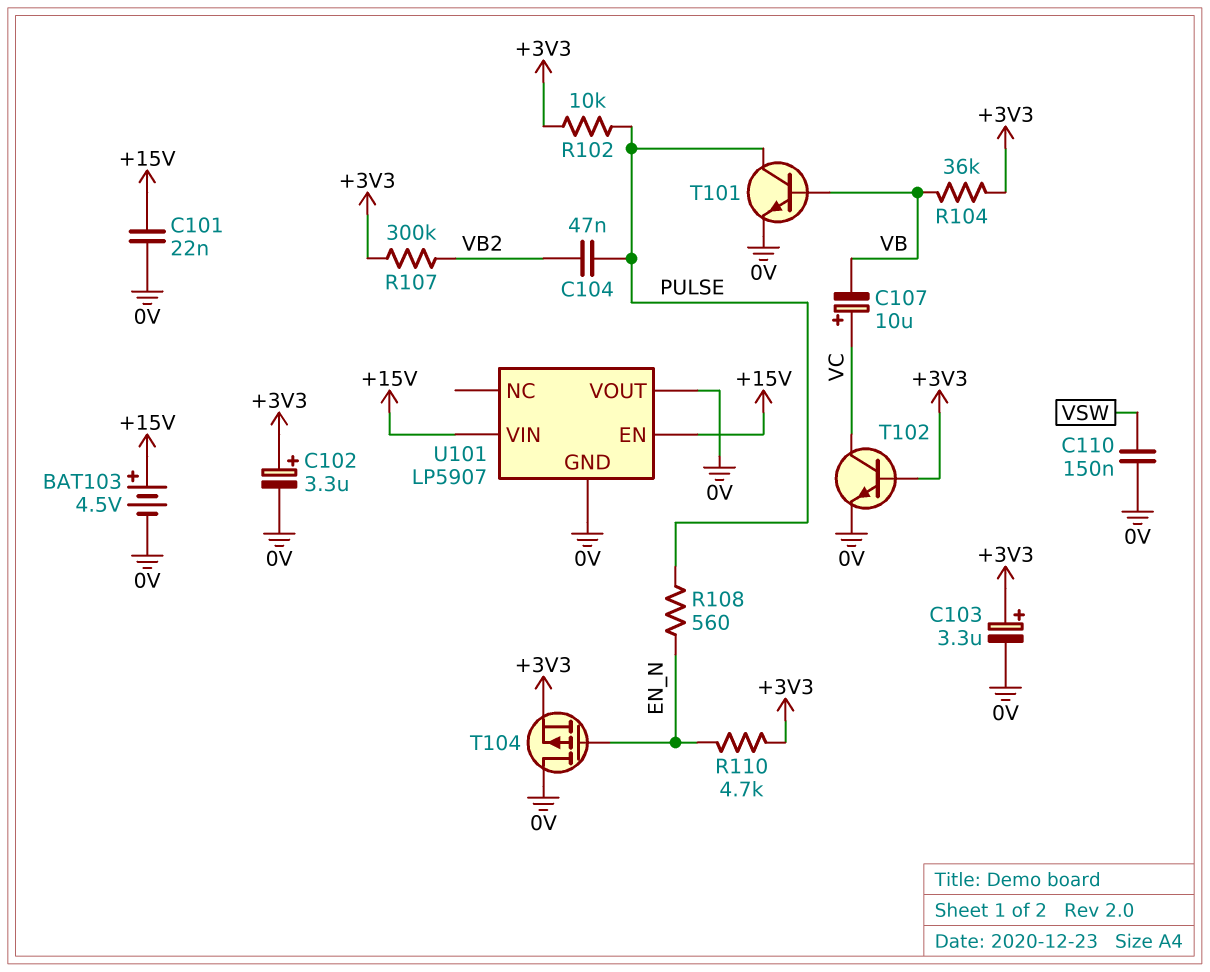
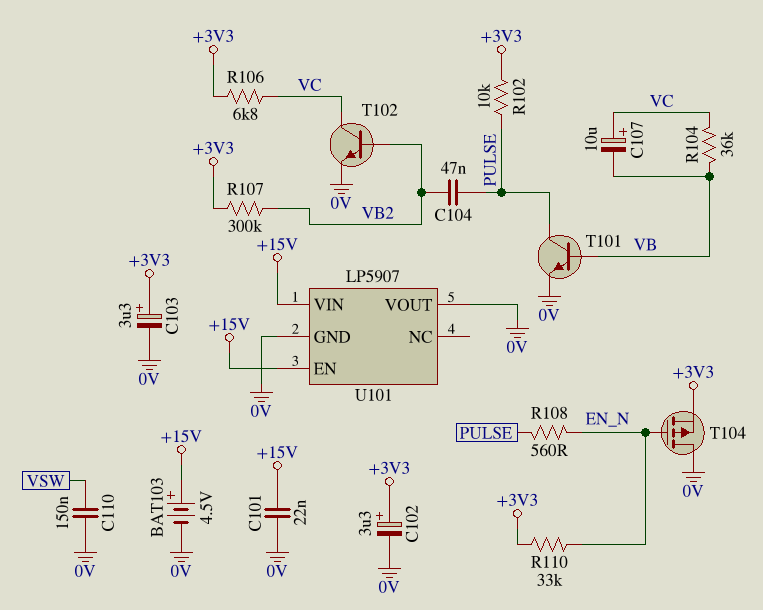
R104: 36k (+3V3, VB) -> 36k (VB, VC)
R106: none -> 6.8k (+3V3, VC)
R110: 4.7k (+3V3, EN_N) -> 33k (+3V3, EN_N)
T102: NPN (B +3V3, C VC, E 0V) -> NPN (B VB2, C VC, E 0V)

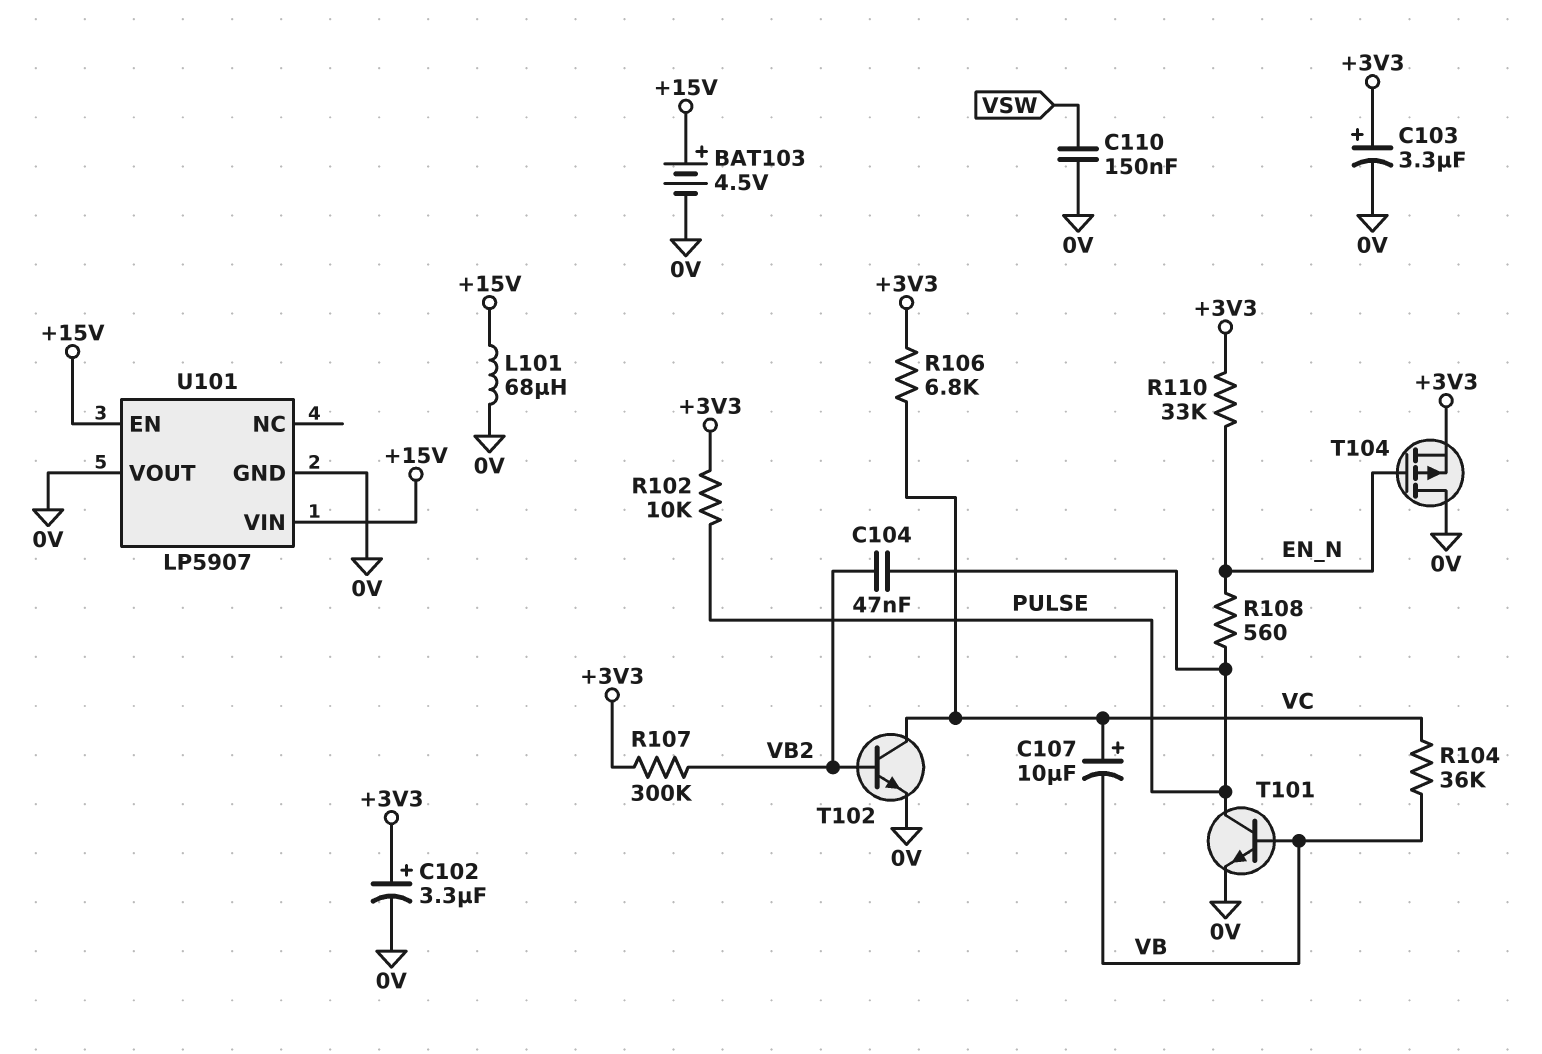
C101: 22nF (+15V, 0V) -> none
L101: none -> 68uH (+15V, 0V)

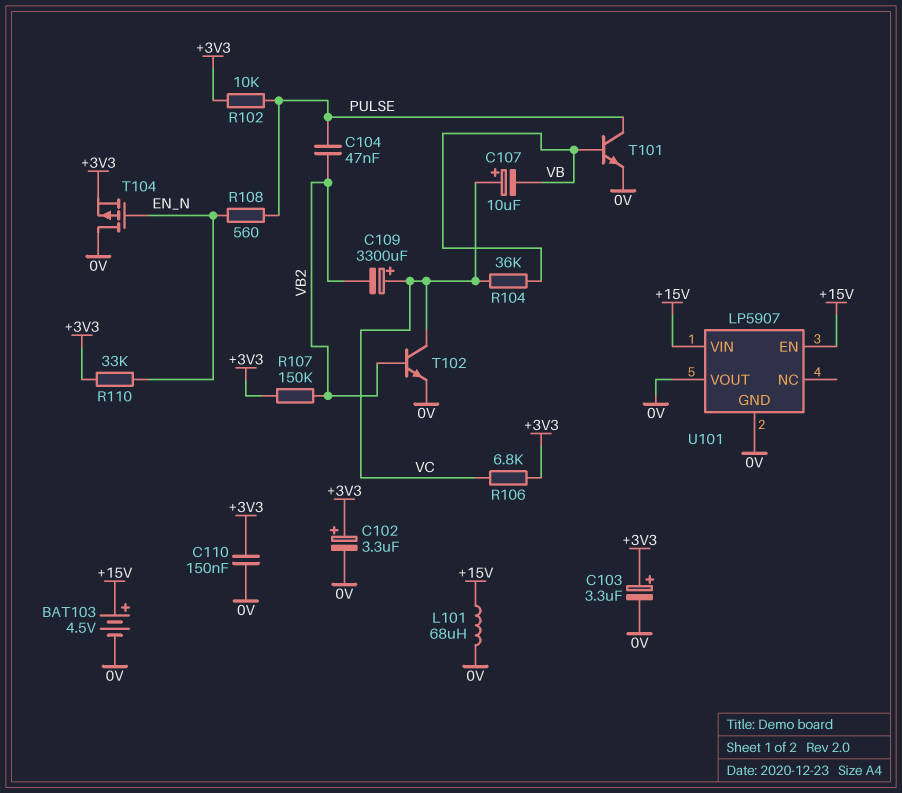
C109: none -> 3300uF (plus VC, minus VB2)
C110: 150nF (0V, VSW) -> 150nF (+3V3, 0V)
R107: 300k (+3V3, VB2) -> 150k (+3V3, VB2)

